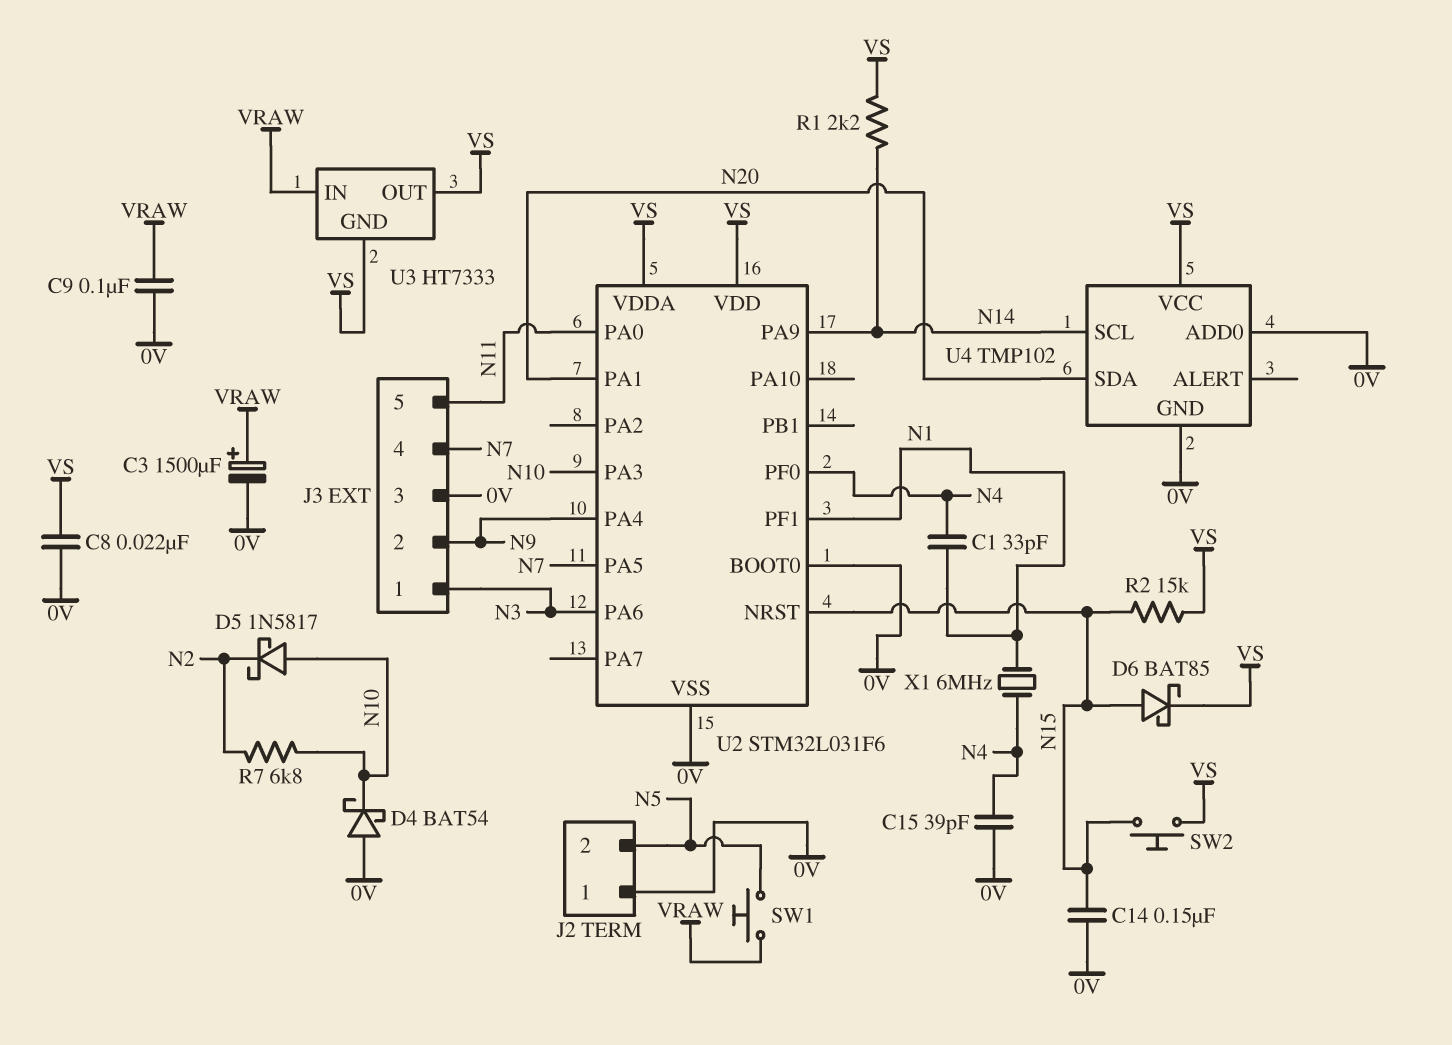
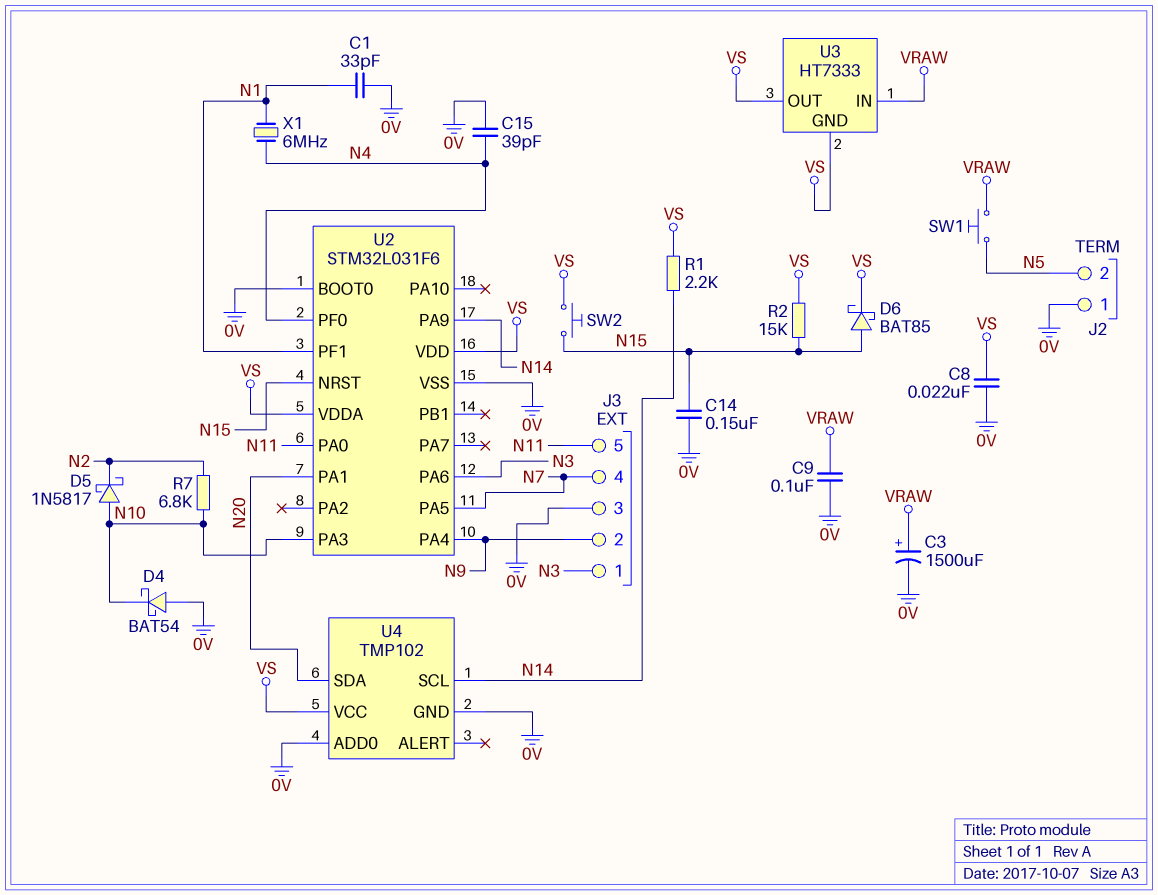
C1: 33pF (N1, N4) -> 33pF (0V, N1)

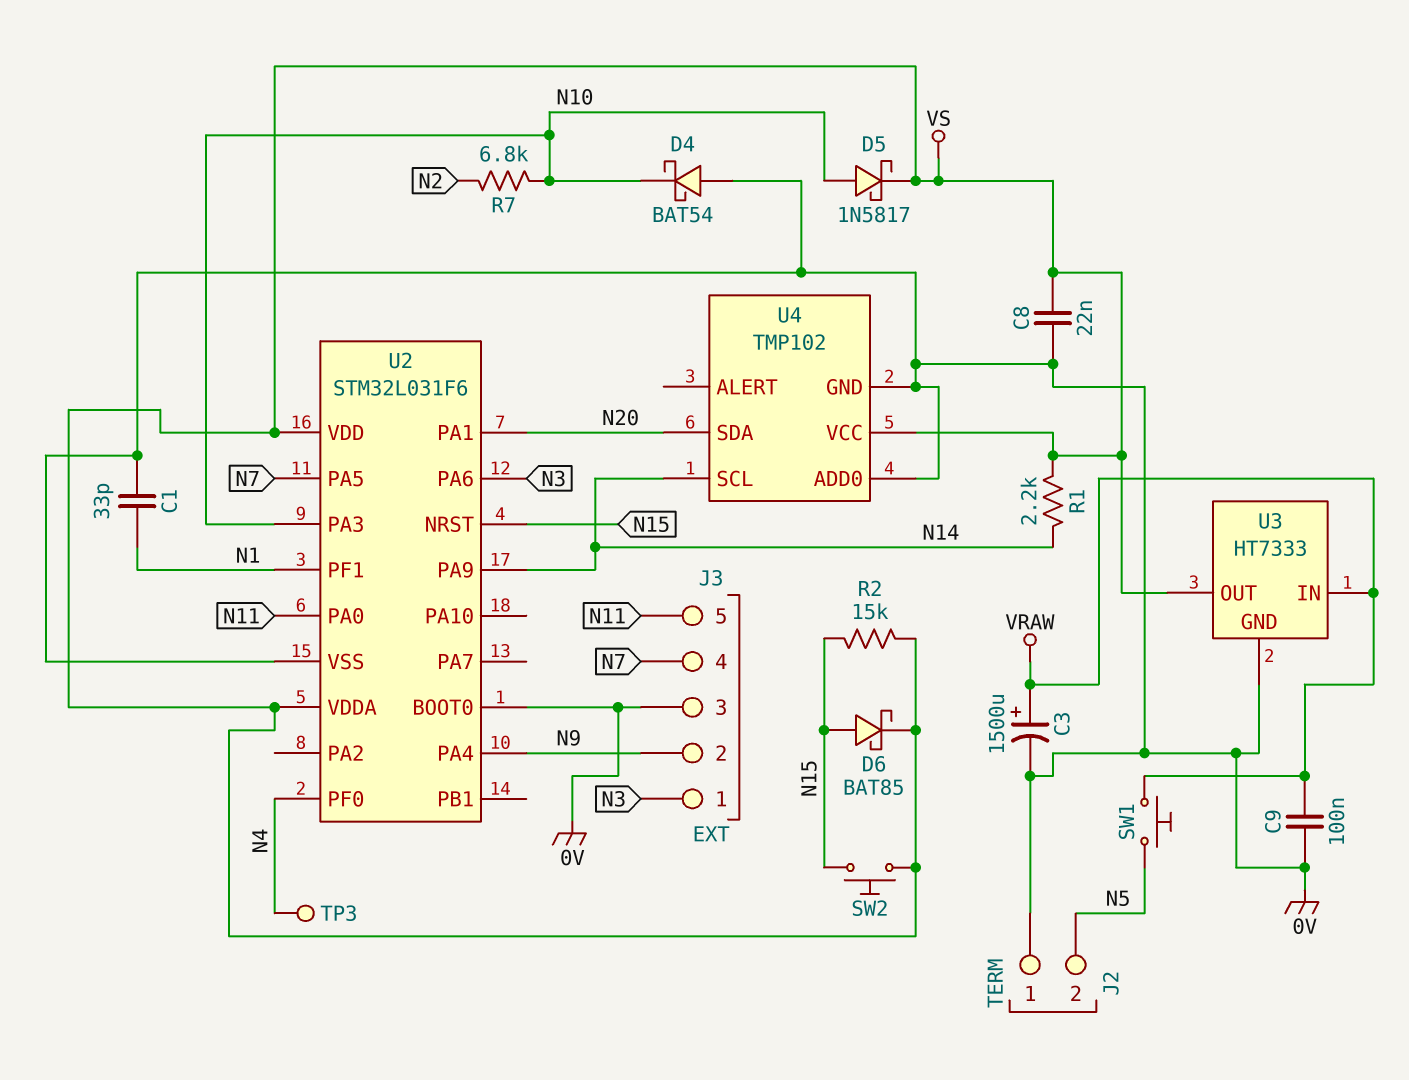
C14: 150nF (0V, N15) -> none
C15: 39pF (0V, N4) -> none
D5: schottky 1N5817 (A N10, K N2) -> schottky 1N5817 (A N10, K VS)
TP3: none -> test point (N4)
U3 pin GND: VS -> 0V
X1: 6MHz (N1, N4) -> none

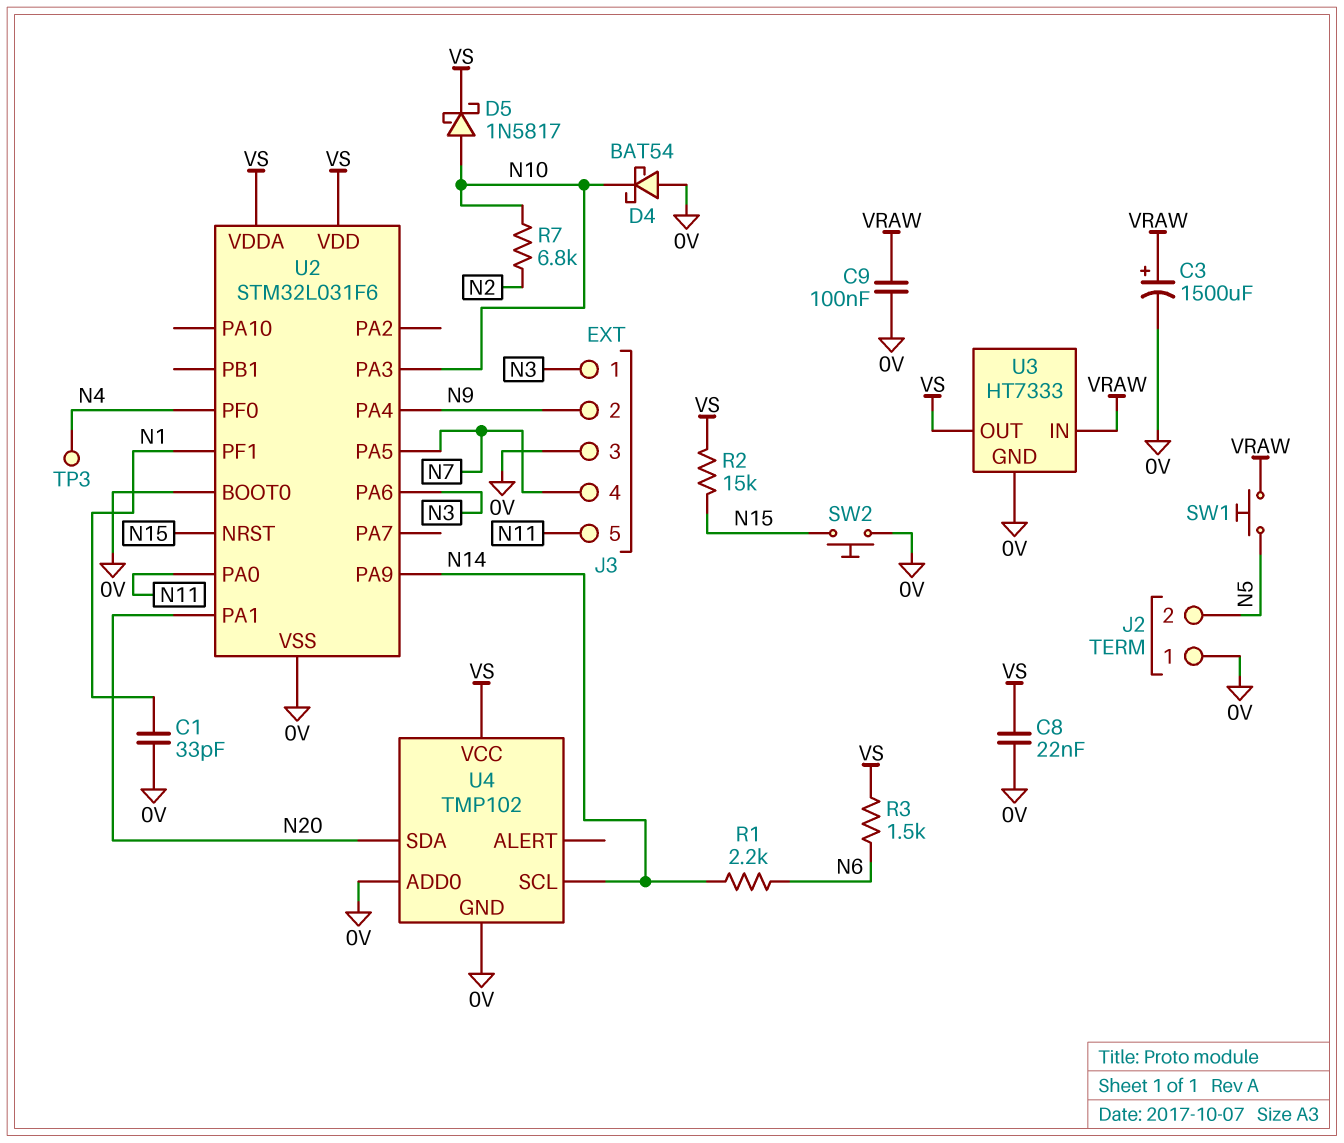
D6: schottky BAT85 (A N15, K VS) -> none
R1: 2.2k (N14, VS) -> 2.2k (N6, N14)
R3: none -> 1.5k (N6, VS)
SW2: button (N15, VS) -> button (0V, N15)

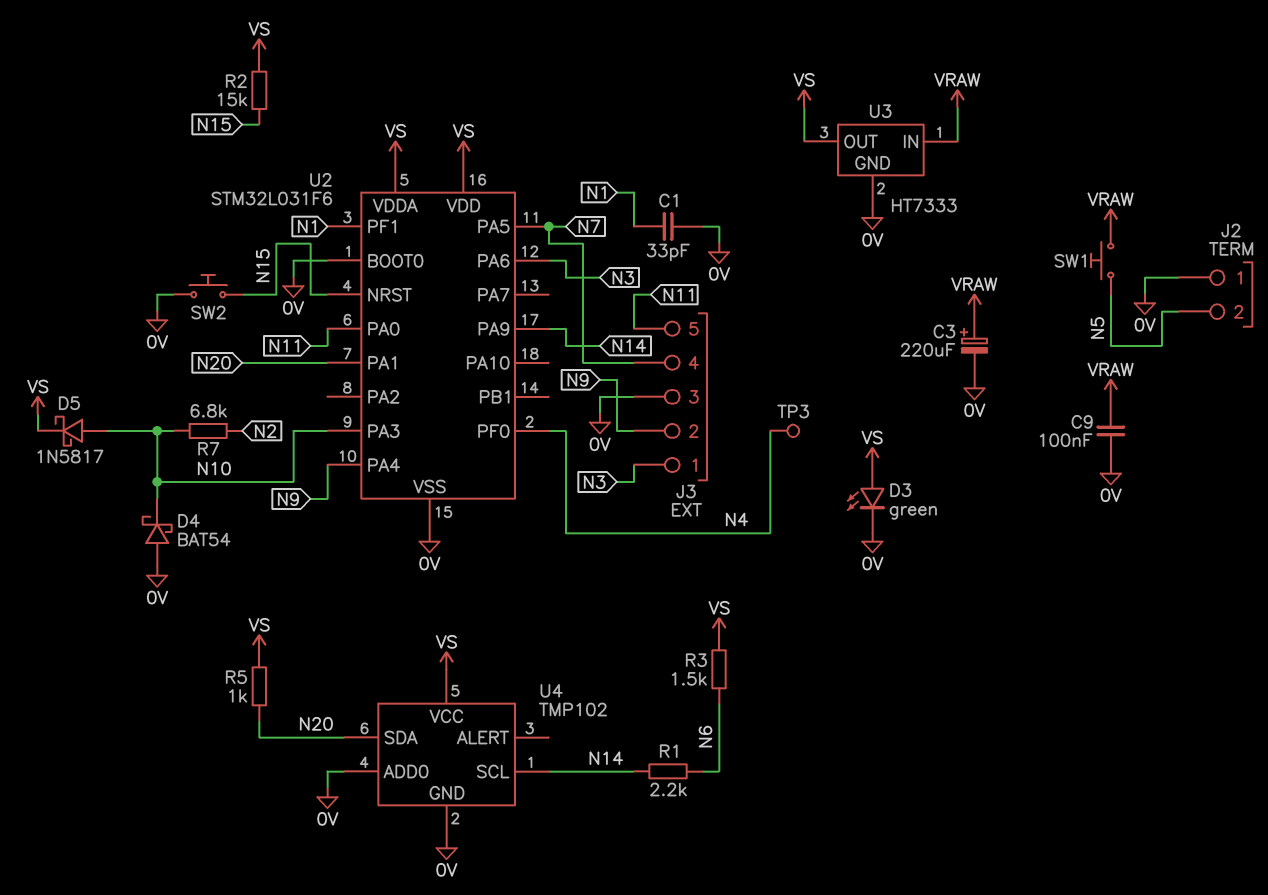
C3: 1500uF (plus VRAW, minus 0V) -> 220uF (plus VRAW, minus 0V)
C8: 22nF (0V, VS) -> none
D3: none -> LED green (A VS, K 0V)
R5: none -> 1k (N20, VS)

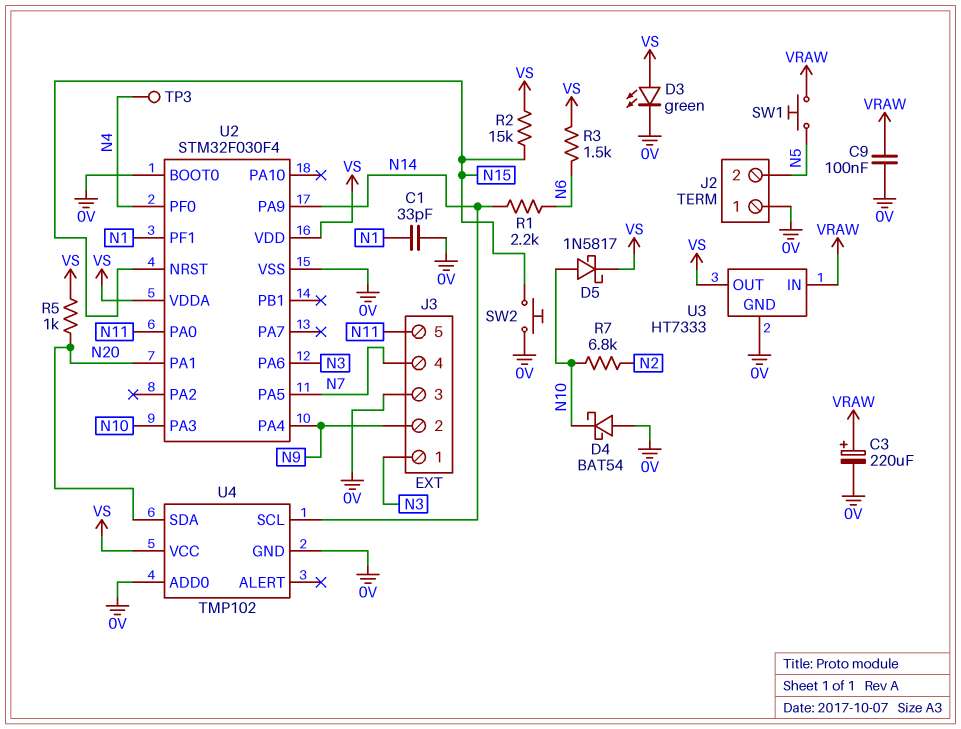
U2: STM32L031F6 -> STM32F030F4

